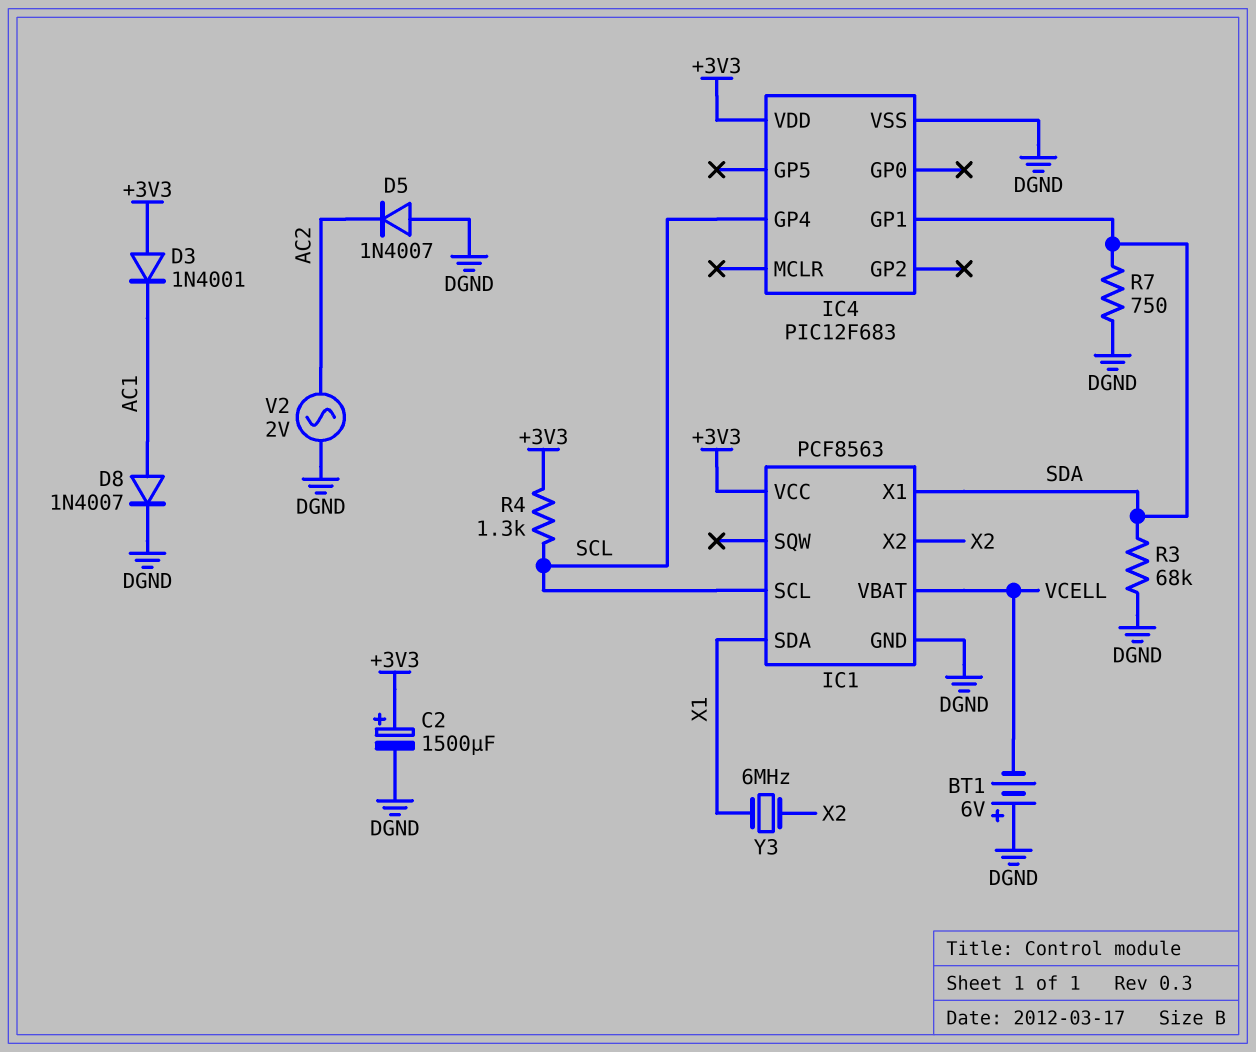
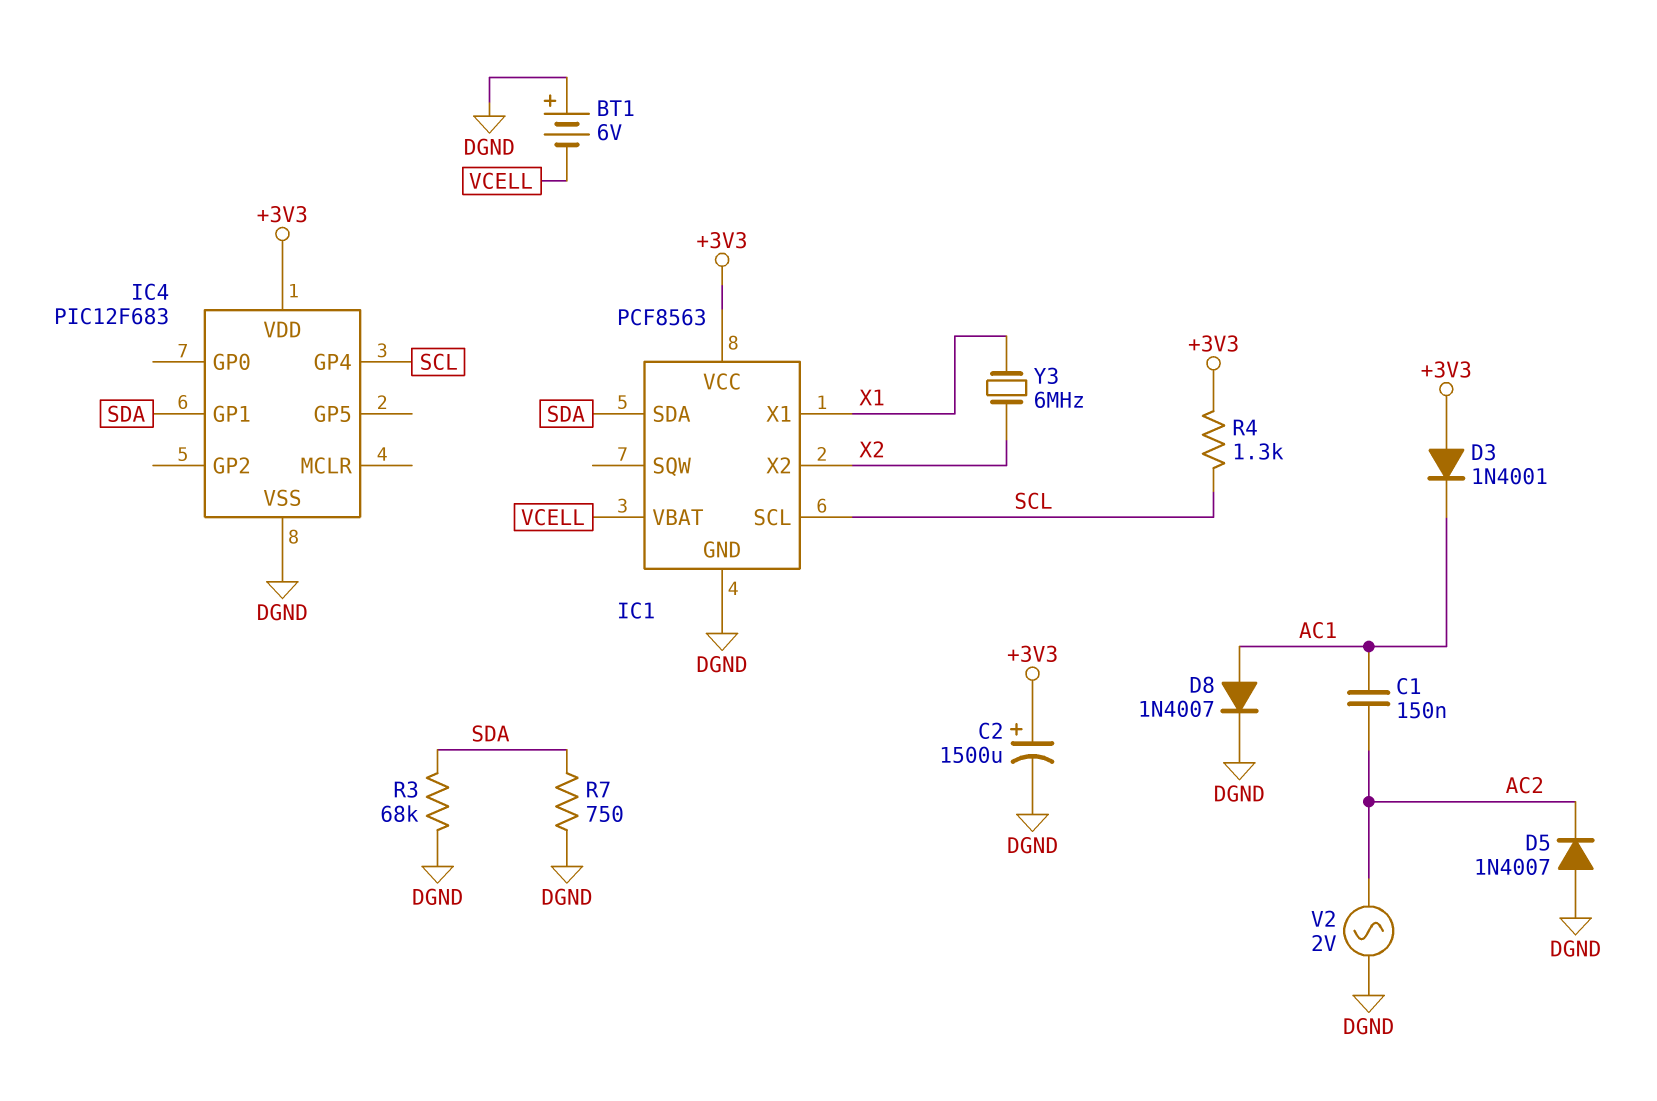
C1: none -> 150nF (AC1, AC2)
IC1 pin SDA: X1 -> SDA
IC1 pin X1: SDA -> X1

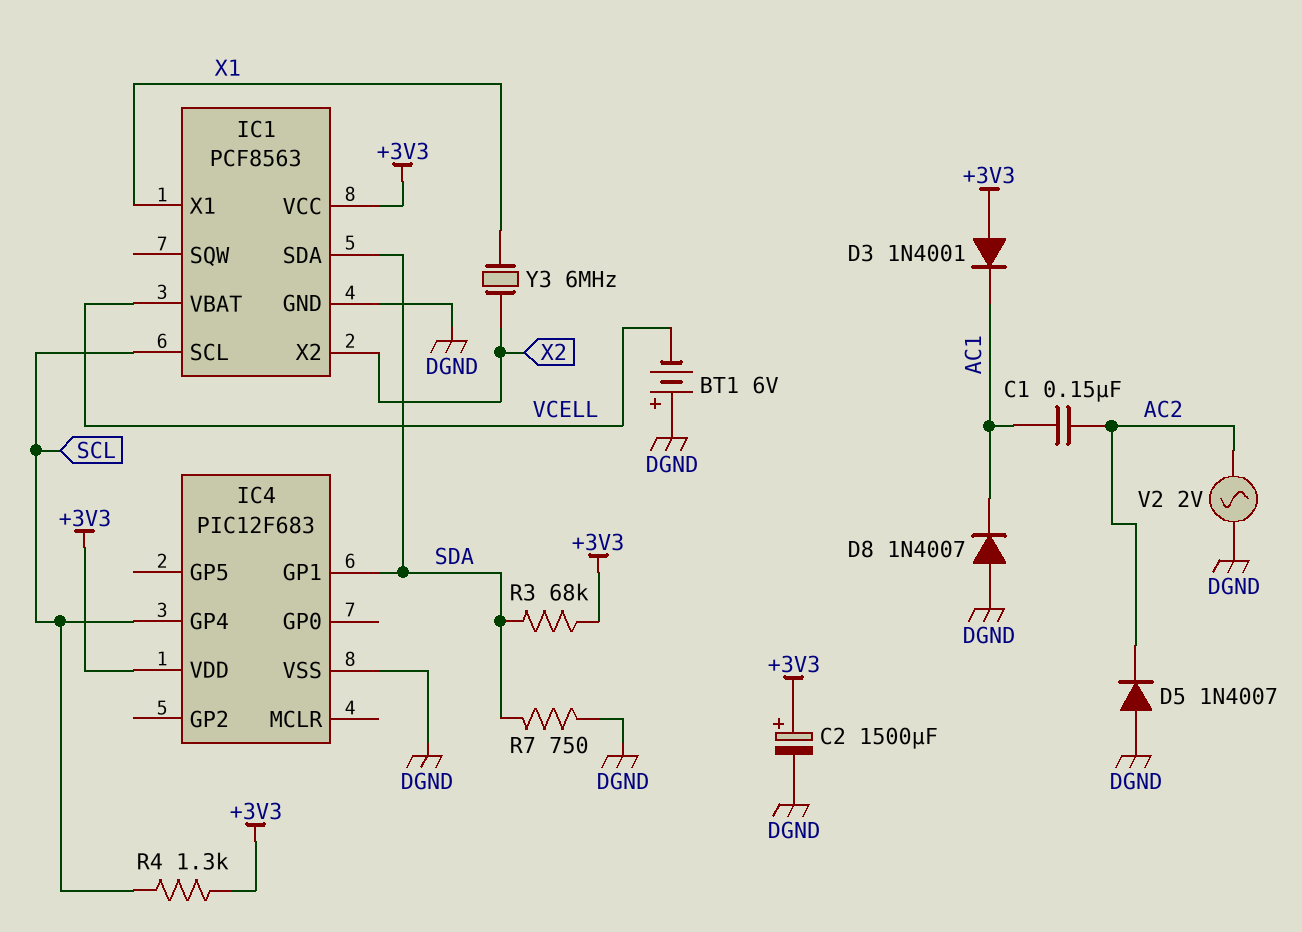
D8: diode 1N4007 (A AC1, K DGND) -> diode 1N4007 (A DGND, K AC1)
R3: 68k (DGND, SDA) -> 68k (+3V3, SDA)

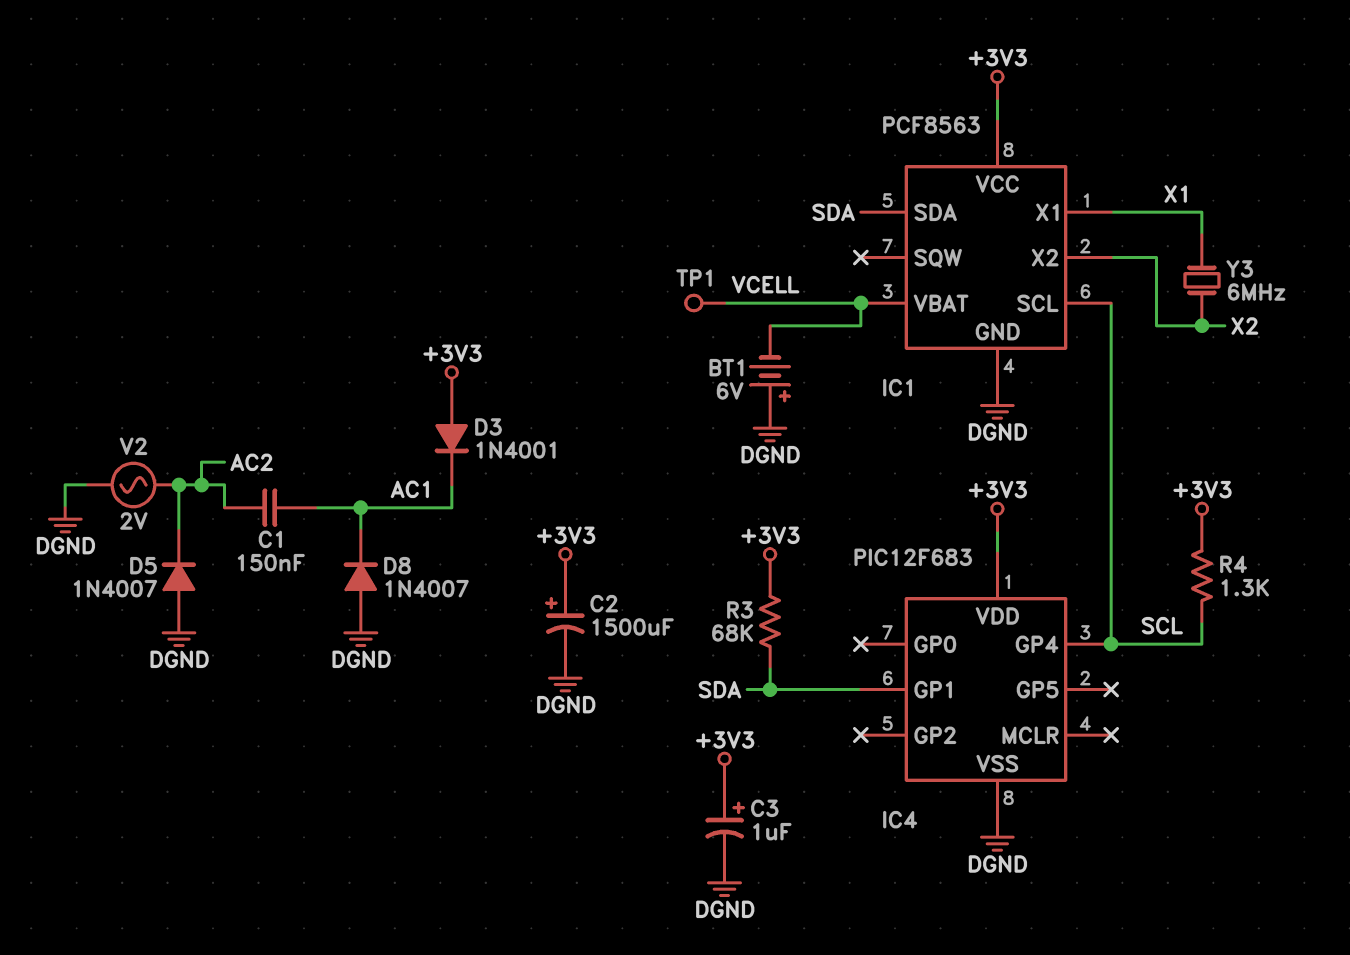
C3: none -> 1uF (plus +3V3, minus DGND)
R7: 750 (DGND, SDA) -> none
TP1: none -> test point (VCELL)

